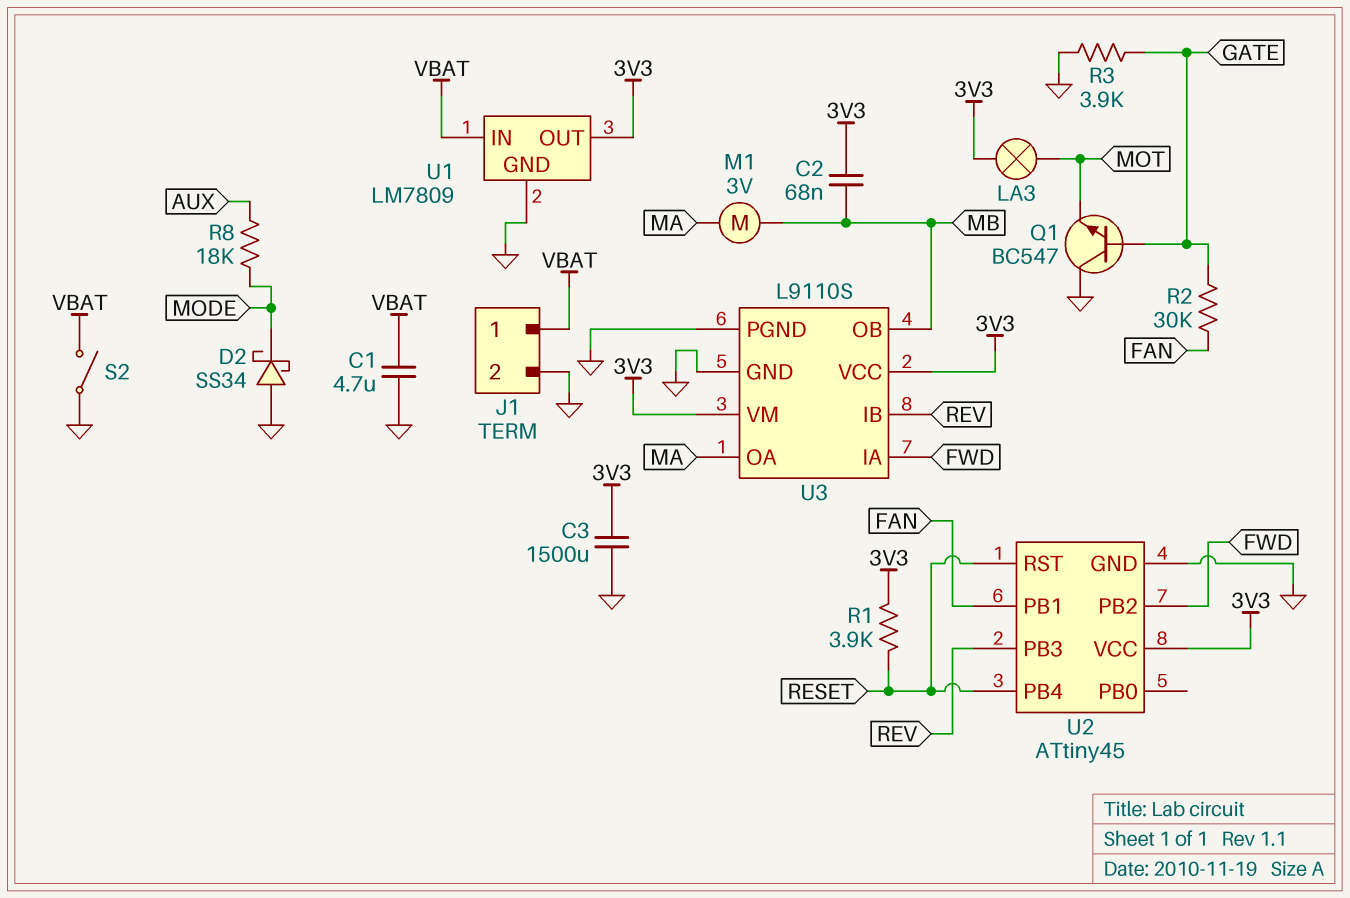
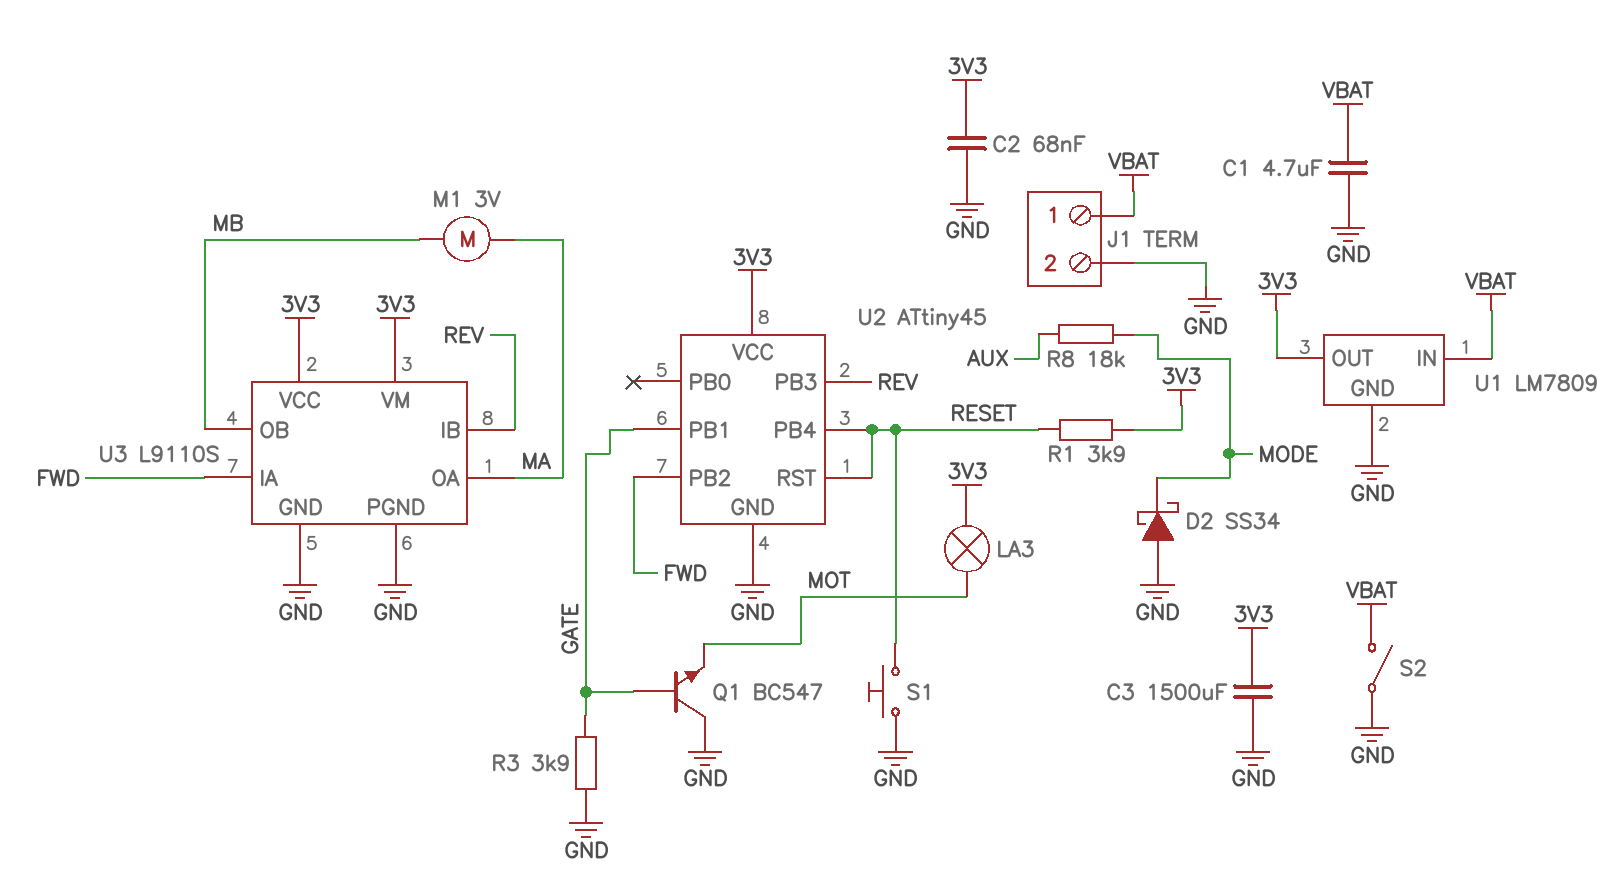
C2: 68nF (3V3, MB) -> 68nF (3V3, GND)
R2: 30k (FAN, GATE) -> none
S1: none -> button (GND, RESET)
U2 pin PB1: FAN -> GATE

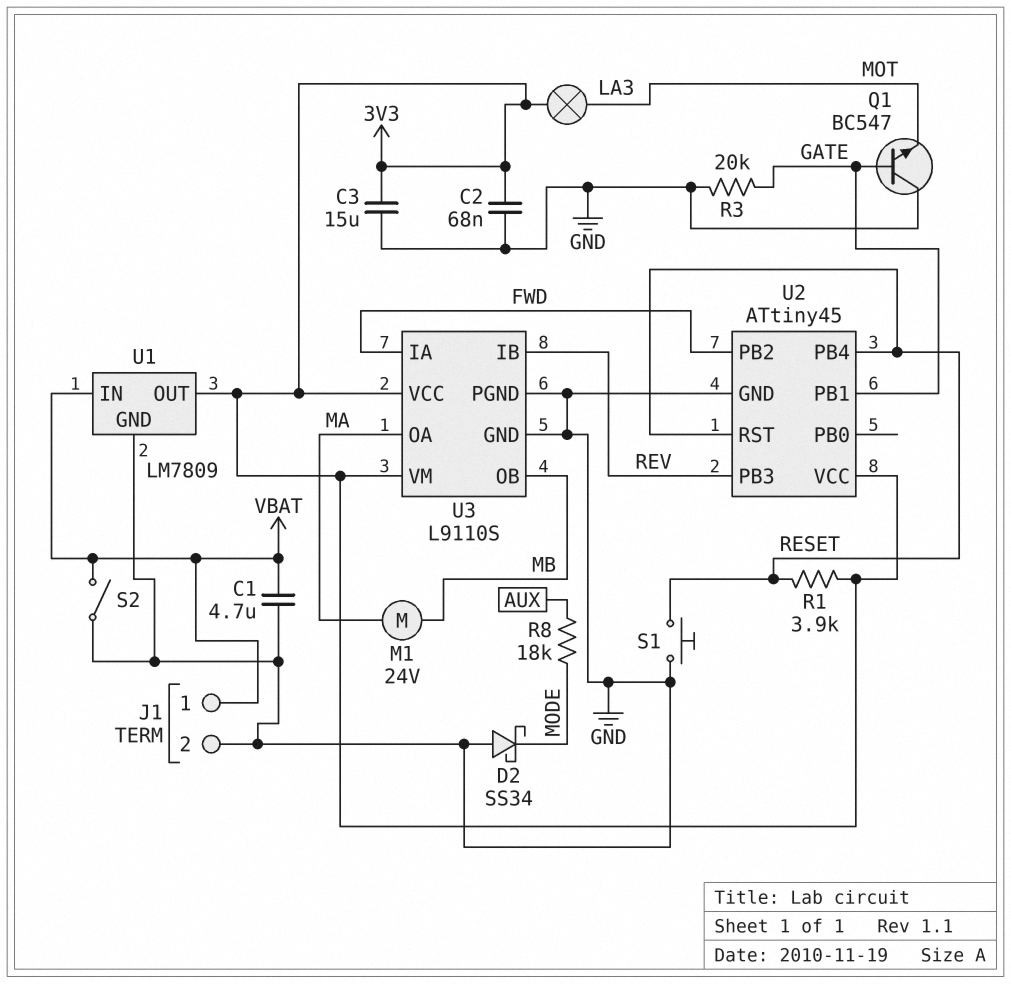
C3: 1500uF (3V3, GND) -> 15uF (3V3, GND)
M1: motor 3V (MA, MB) -> motor 24V (MA, MB)
R3: 3.9k (GATE, GND) -> 20k (GATE, GND)

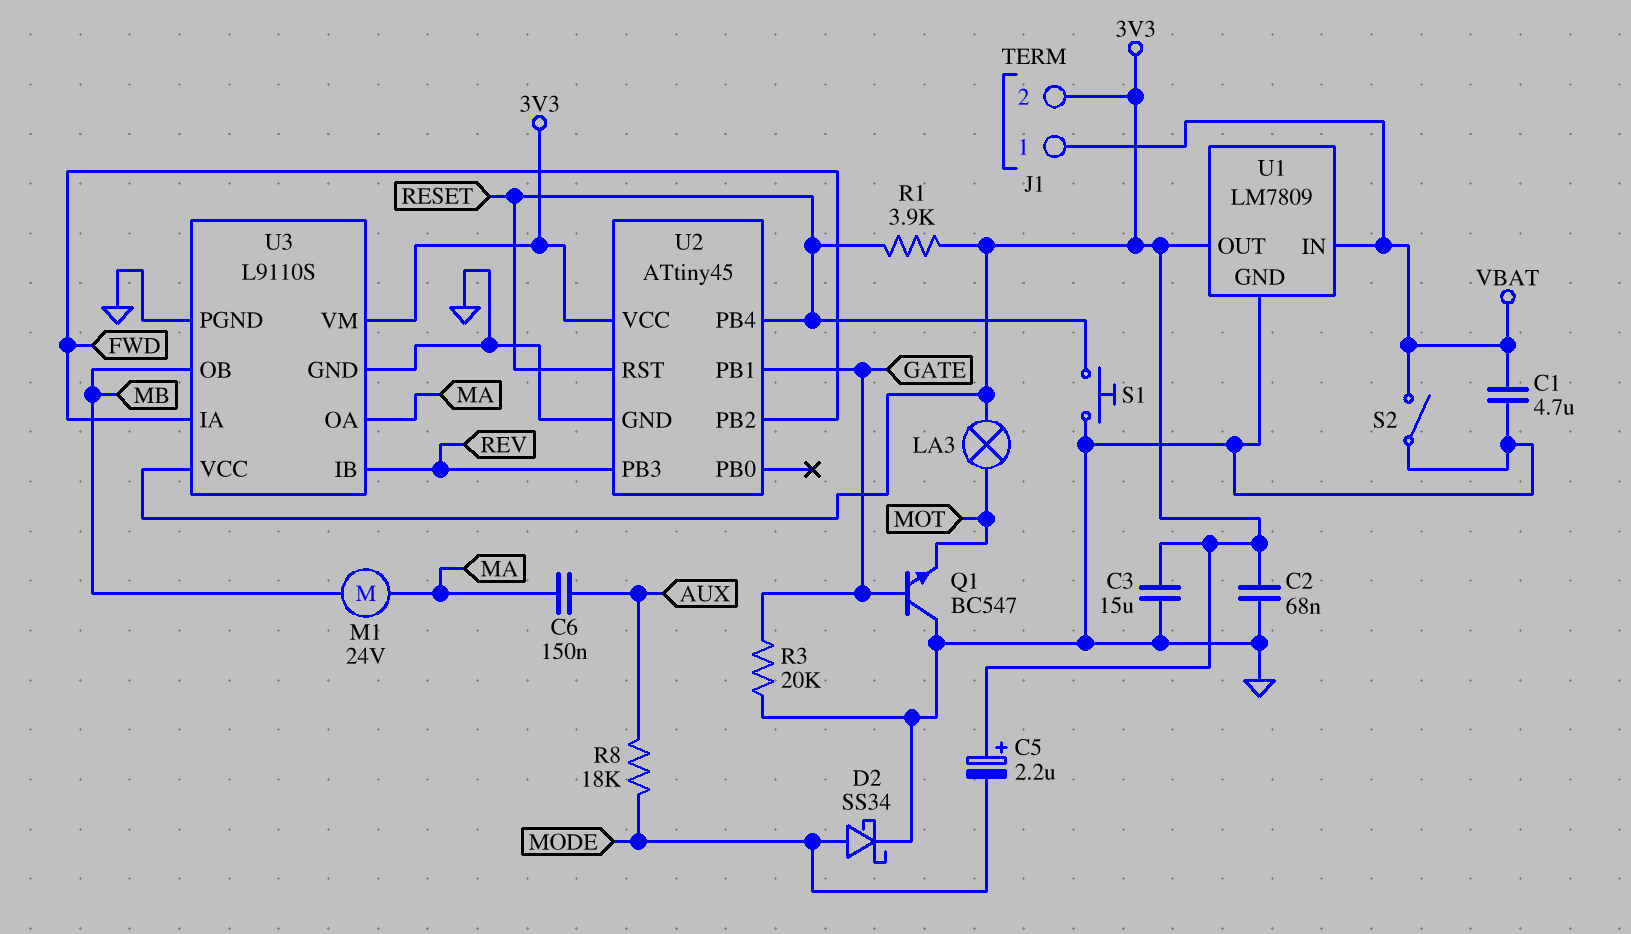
C5: none -> 2.2uF (plus 3V3, minus MODE)
C6: none -> 150nF (AUX, MA)
D2: schottky SS34 (A GND, K MODE) -> schottky SS34 (A MODE, K GND)
J1 pin 2: GND -> 3V3

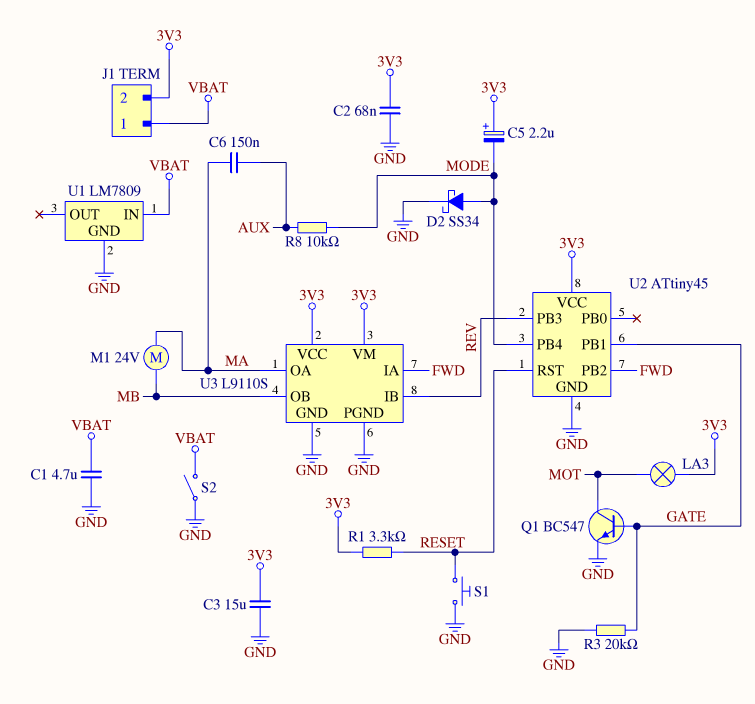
Q1: NPN BC547 (B GATE, C GND, E MOT) -> NPN BC547 (B GATE, C MOT, E GND)
R1: 3.9k (3V3, RESET) -> 3.3k (3V3, RESET)
R8: 18k (AUX, MODE) -> 10k (AUX, MODE)
U1 pin OUT: 3V3 -> none
U2 pin PB4: RESET -> MODE

